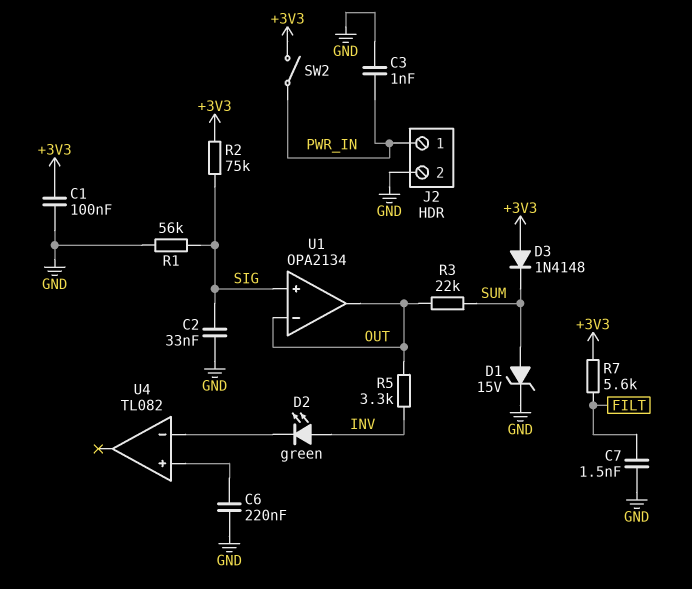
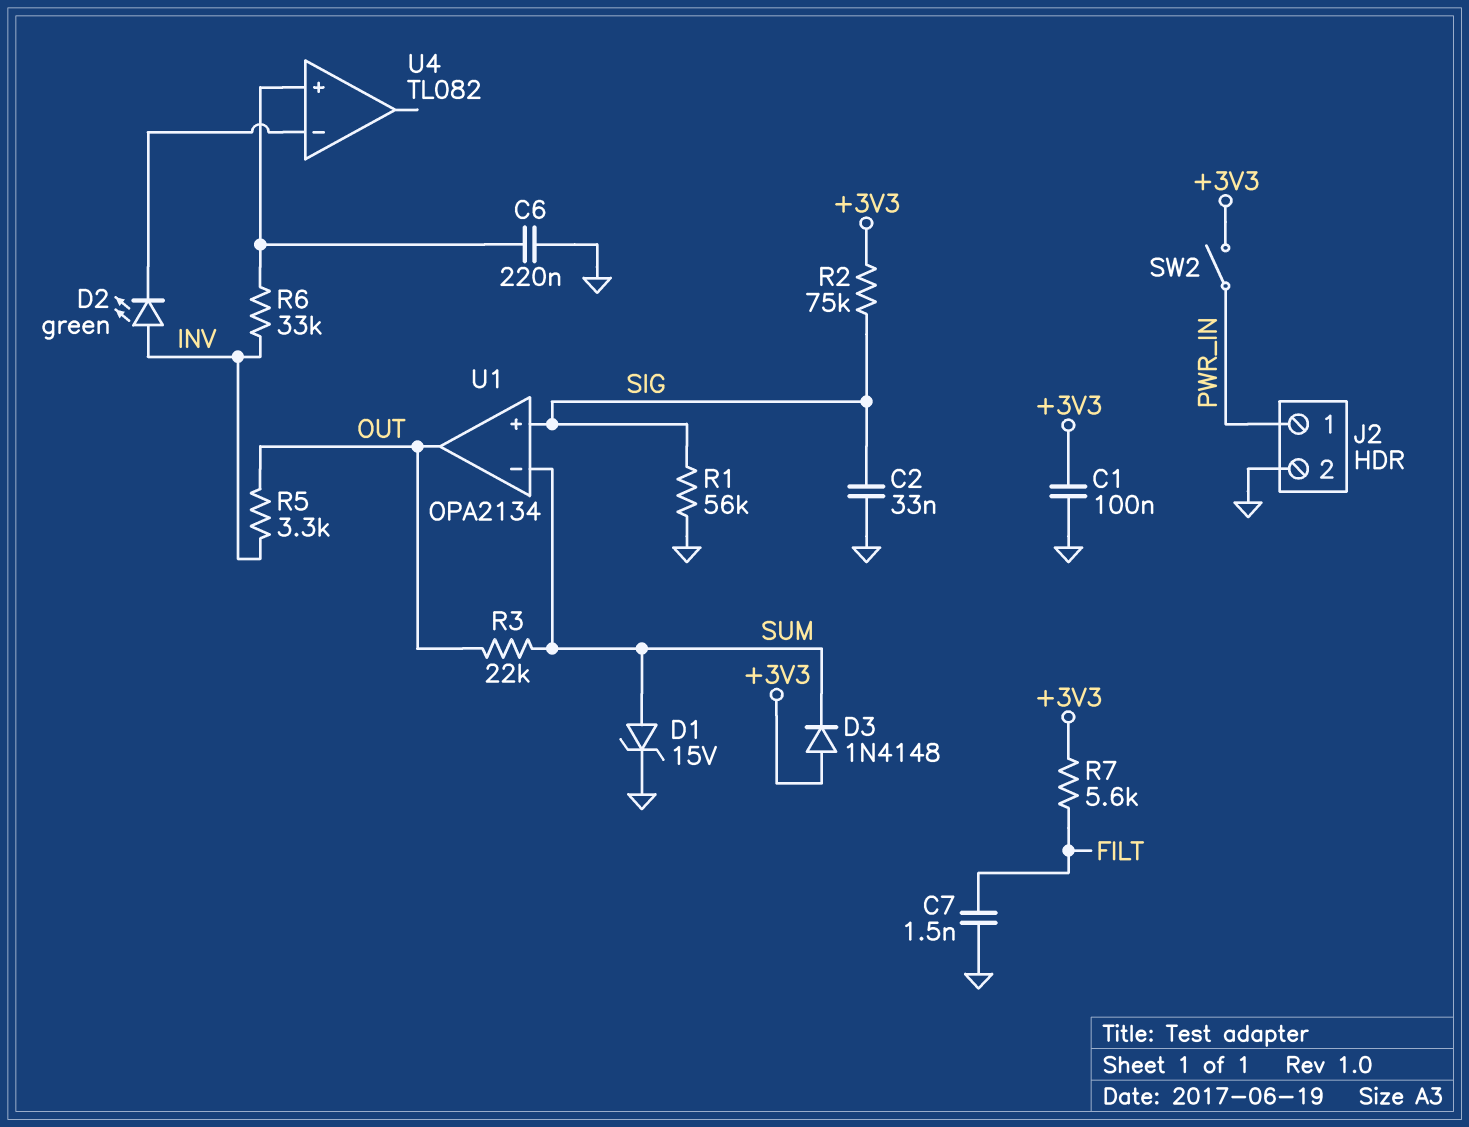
C3: 1nF (GND, PWR_IN) -> none
R6: none -> 33k (INV, U4/in+)
U1 pin in-: OUT -> SUM

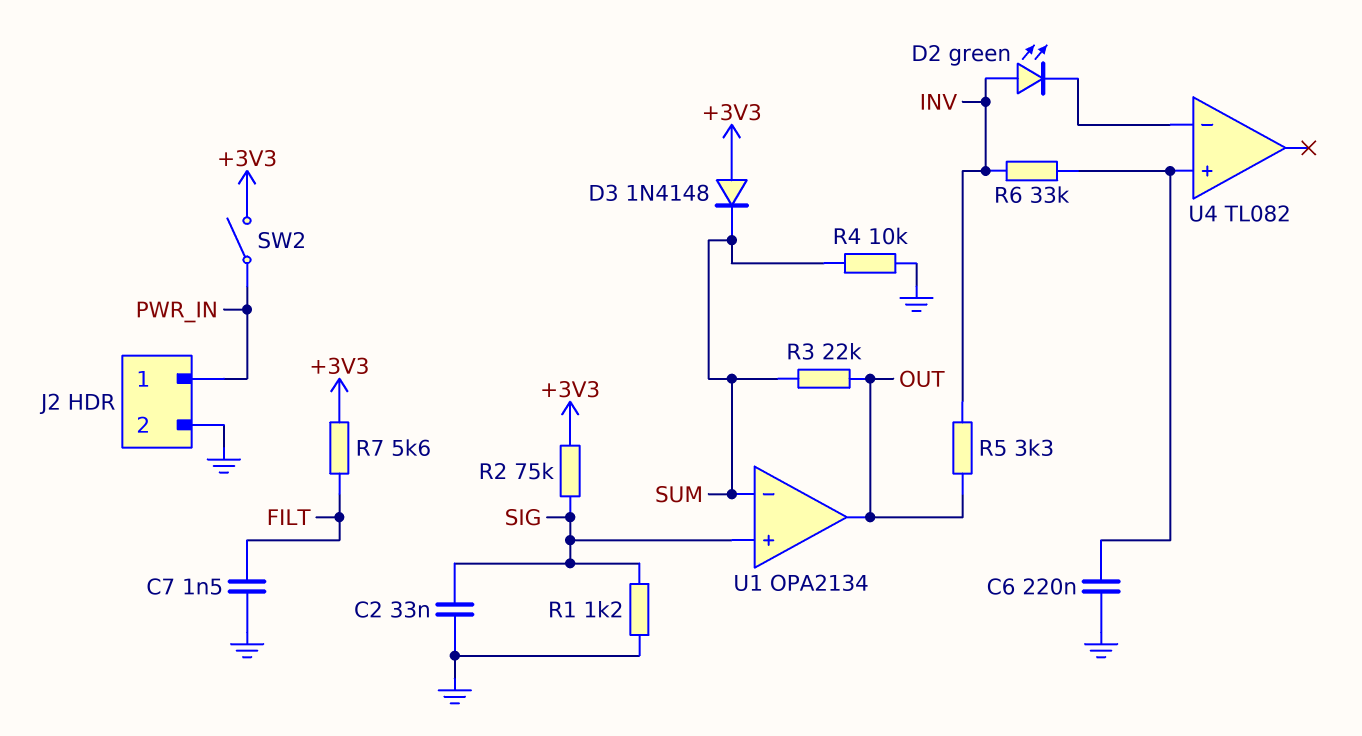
C1: 100nF (+3V3, GND) -> none
D1: zener 15V (A SUM, K GND) -> none
R1: 56k (GND, SIG) -> 1.2k (GND, SIG)
R4: none -> 10k (GND, SUM)

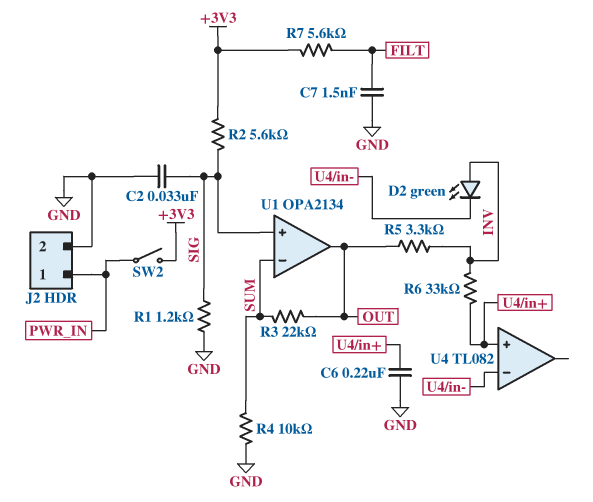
D3: diode 1N4148 (A +3V3, K SUM) -> none
R2: 75k (+3V3, SIG) -> 5.6k (+3V3, SIG)

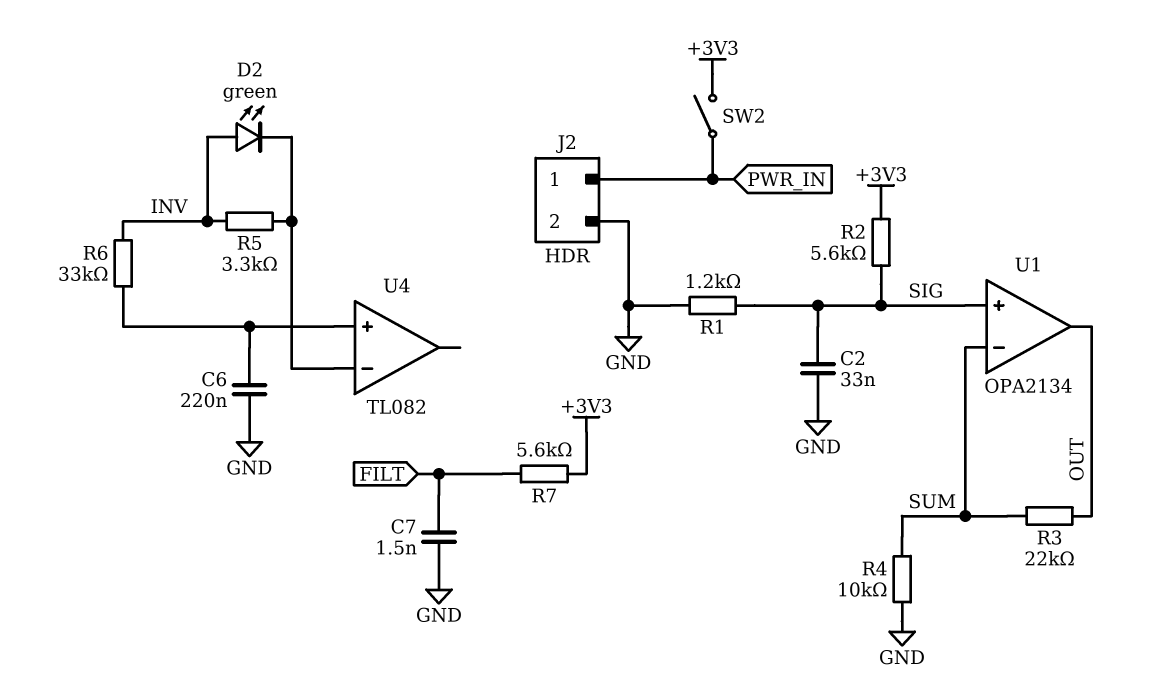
R5: 3.3k (INV, OUT) -> 3.3k (INV, U4/in-)

